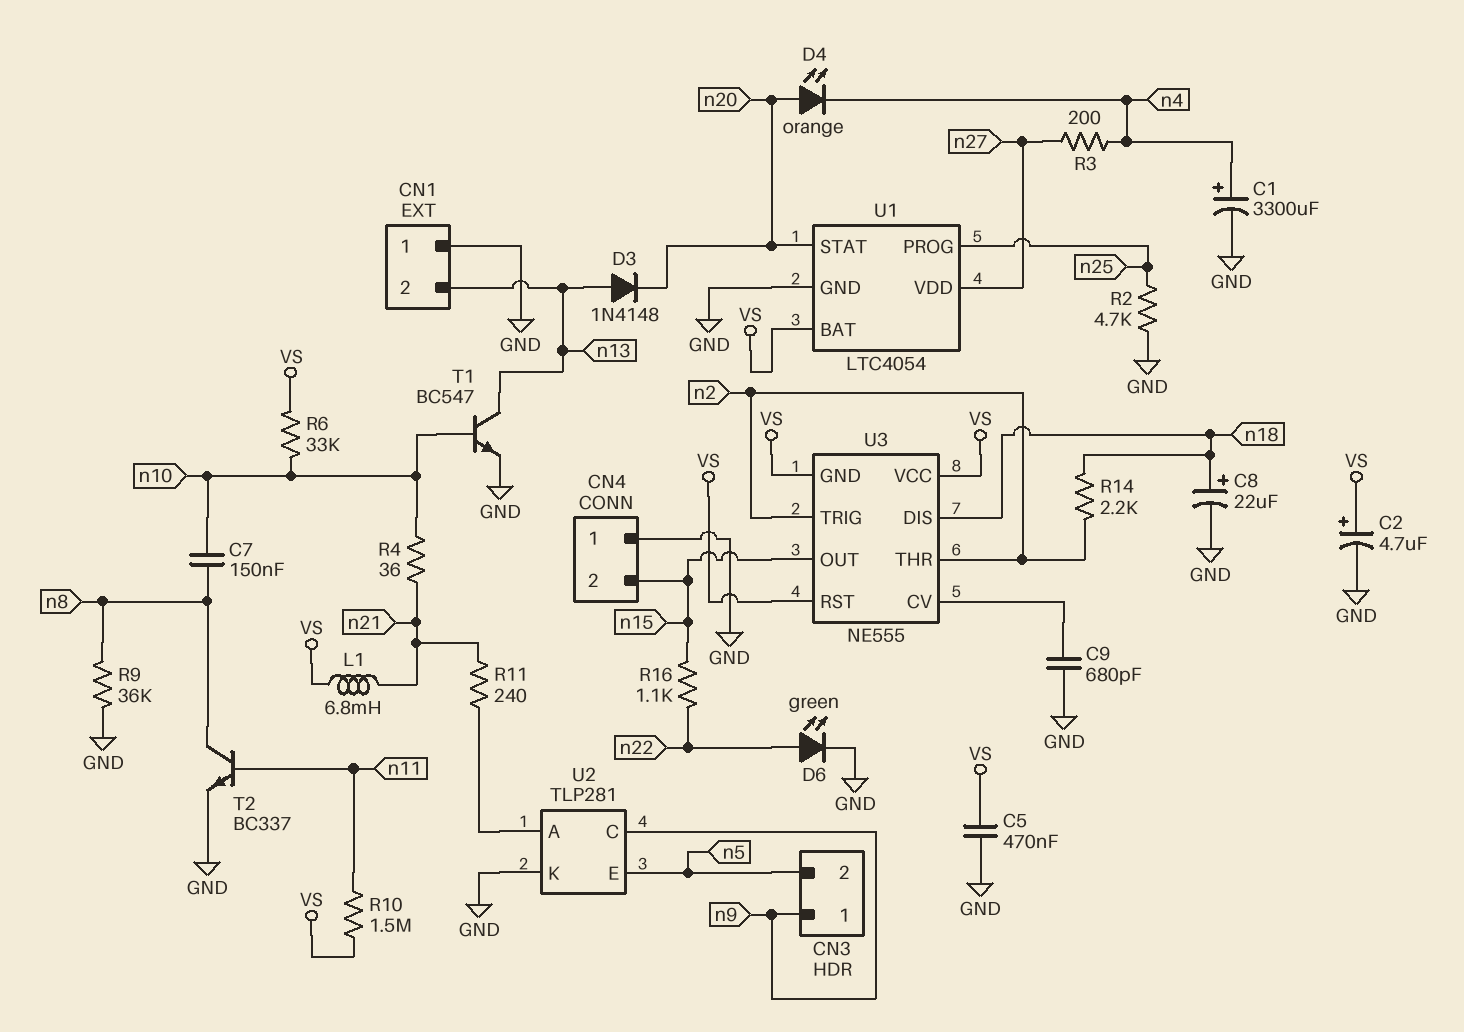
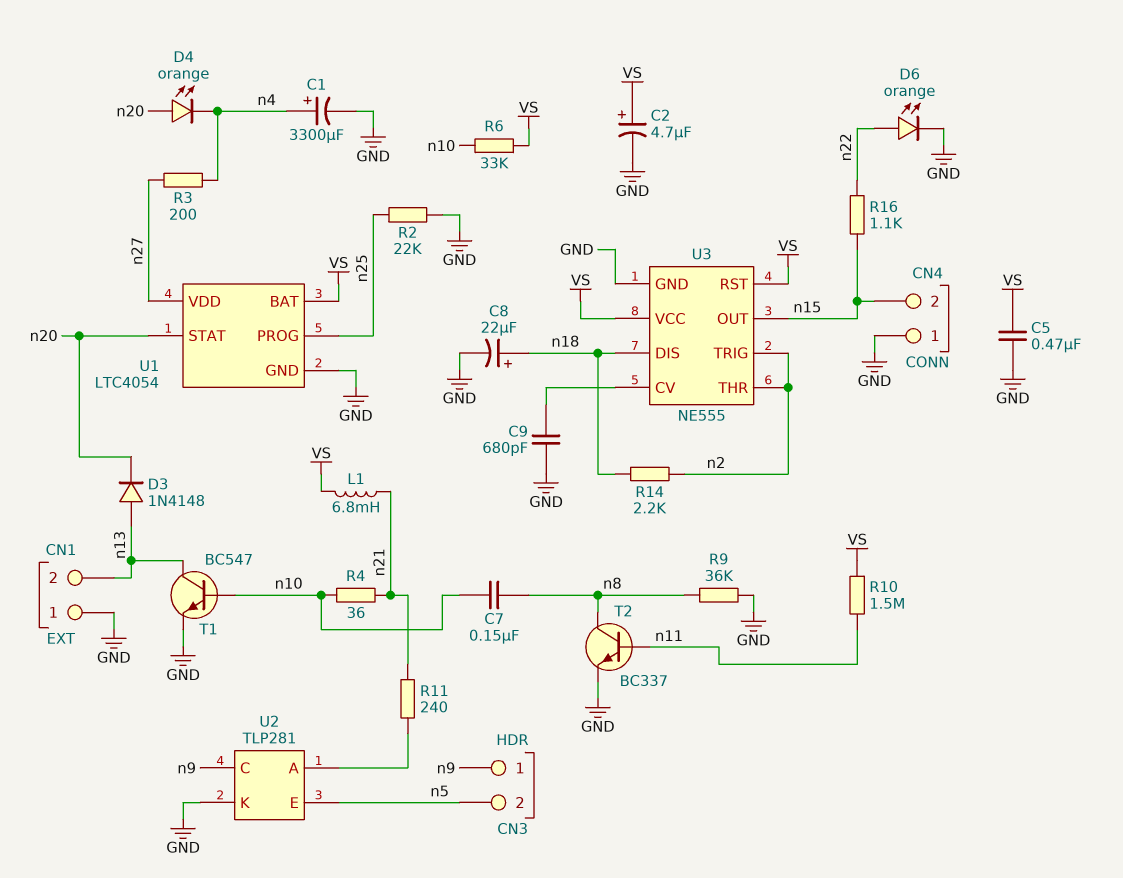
D6: LED green (A n22, K GND) -> LED orange (A n22, K GND)
R2: 4.7k (GND, n25) -> 22k (GND, n25)
U3 pin GND: VS -> GND

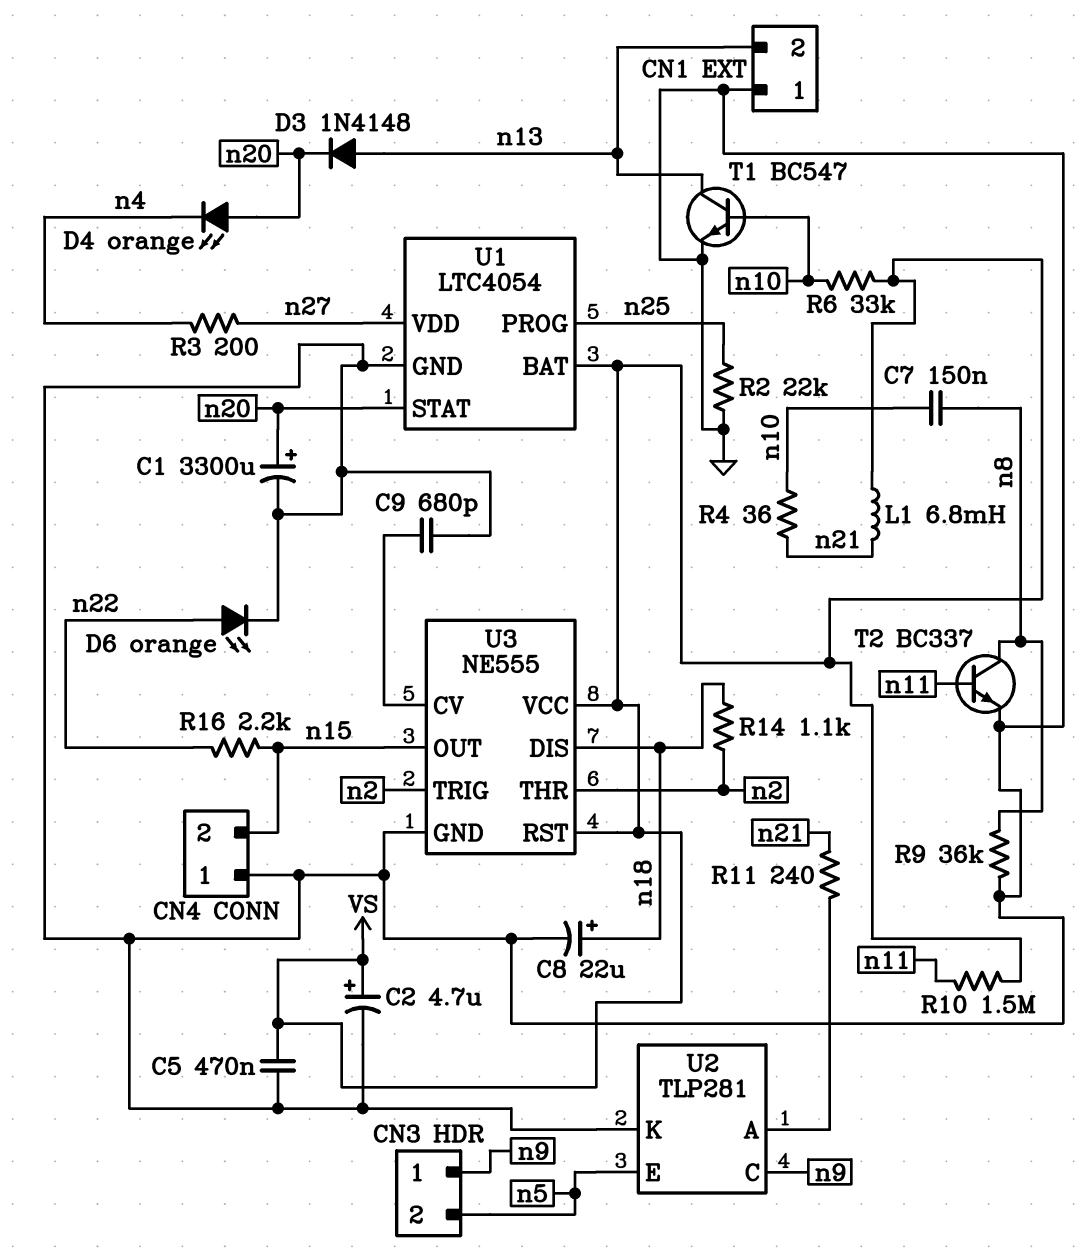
C1: 3300uF (plus n4, minus GND) -> 3300uF (plus n20, minus GND)
R14: 2.2k (n2, n18) -> 1.1k (n2, n18)
R16: 1.1k (n15, n22) -> 2.2k (n15, n22)

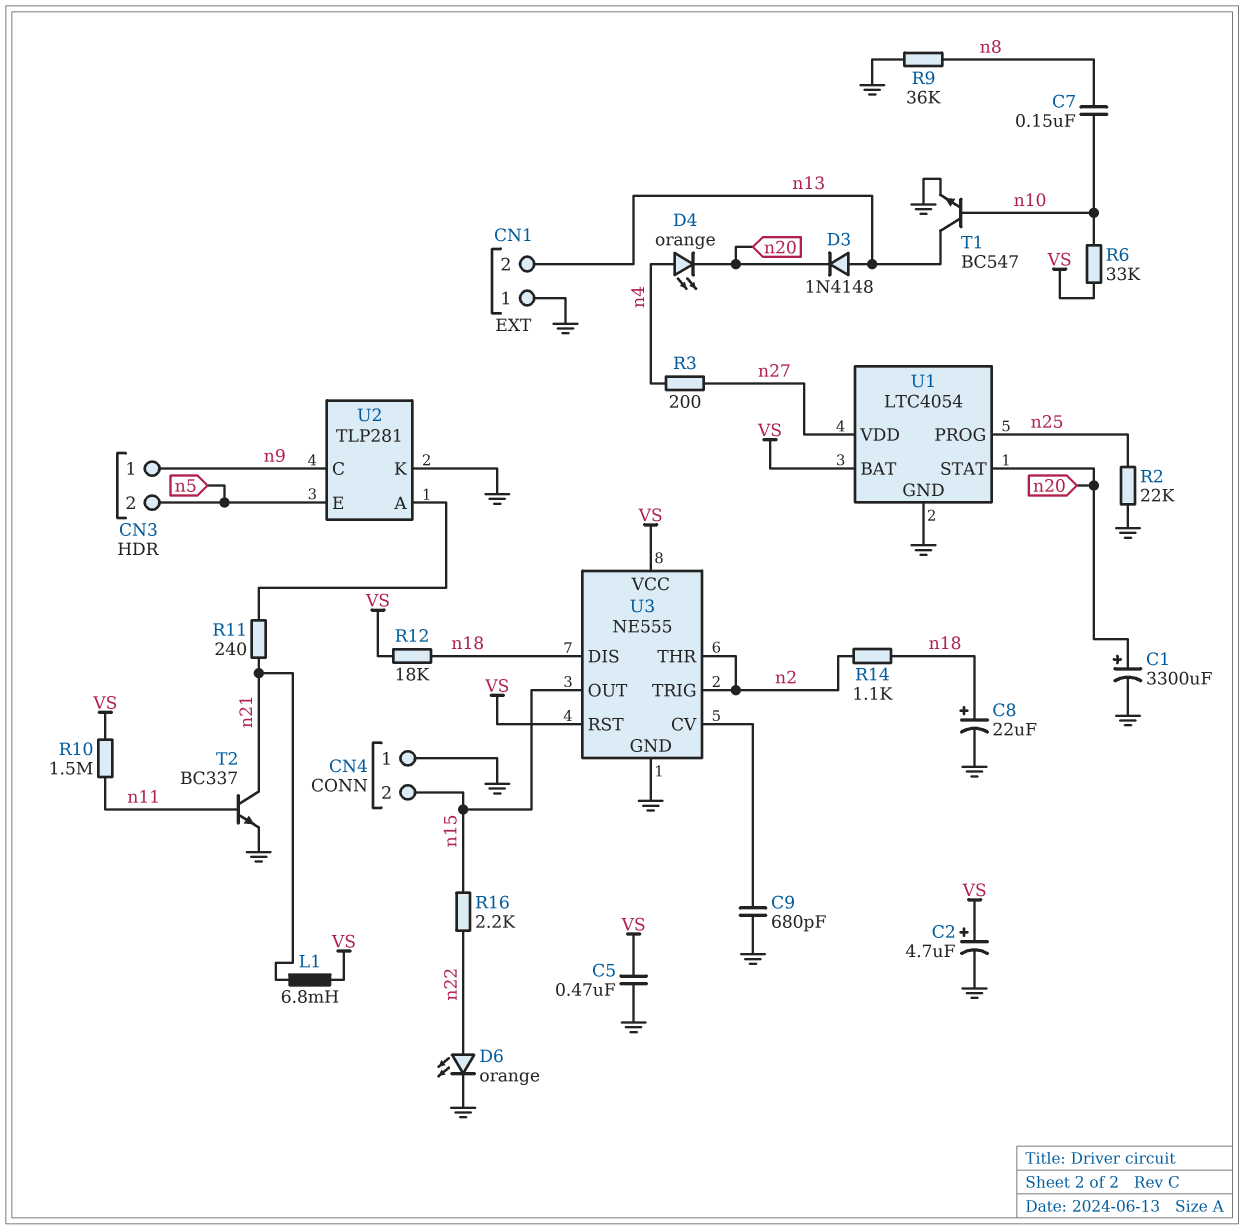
D4: LED orange (A n20, K n4) -> LED orange (A n4, K n20)
R4: 36 (n10, n21) -> none
R12: none -> 18k (VS, n18)
T2: NPN BC337 (B n11, C n8, E GND) -> NPN BC337 (B n11, C n21, E GND)

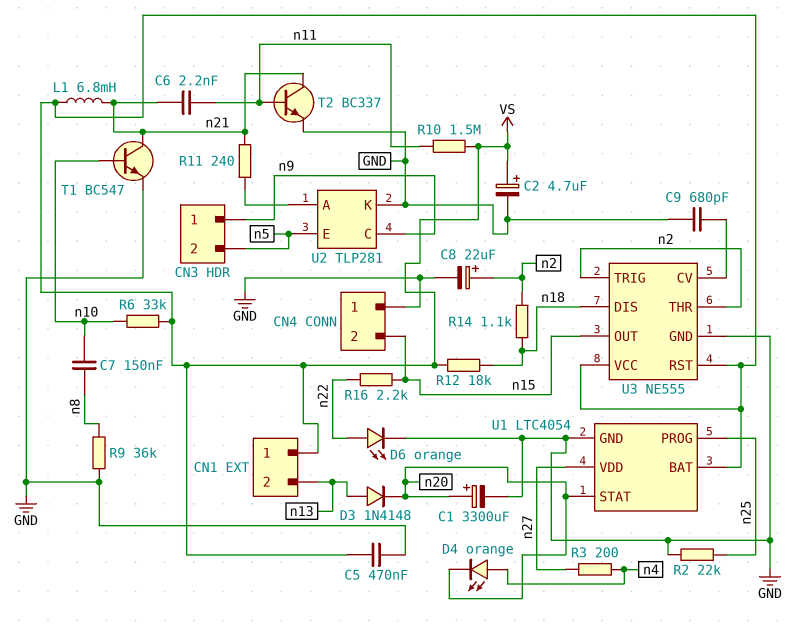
C6: none -> 2.2nF (n11, n21)
C8: 22uF (plus n18, minus GND) -> 22uF (plus n2, minus GND)
CN1 pin 1: GND -> VS
T1: NPN BC547 (B n10, C n13, E GND) -> NPN BC547 (B n10, C n21, E GND)

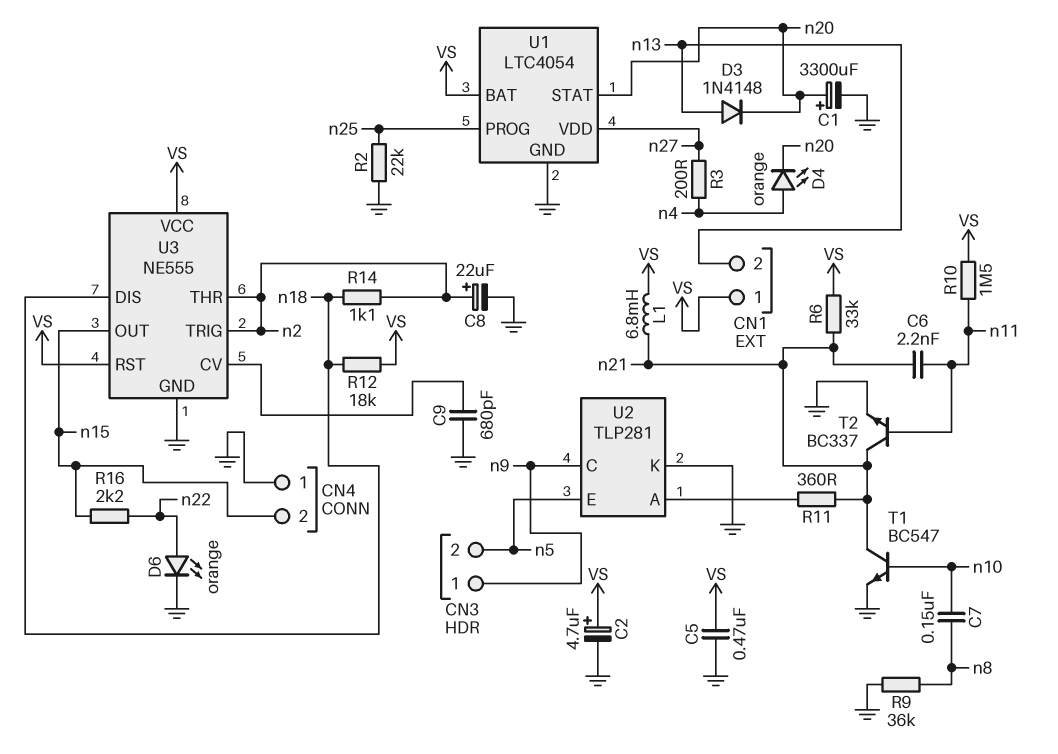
R6: 33k (VS, n10) -> 33k (VS, n21)
R11: 240 (U2/A, n21) -> 360 (U2/A, n21)

